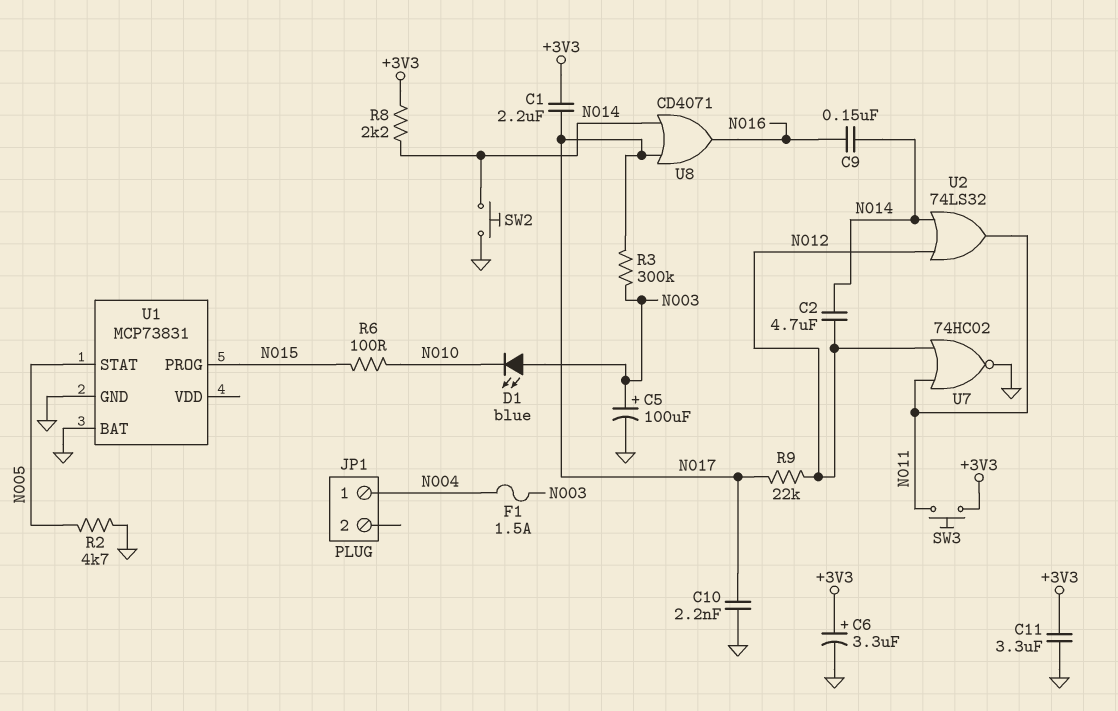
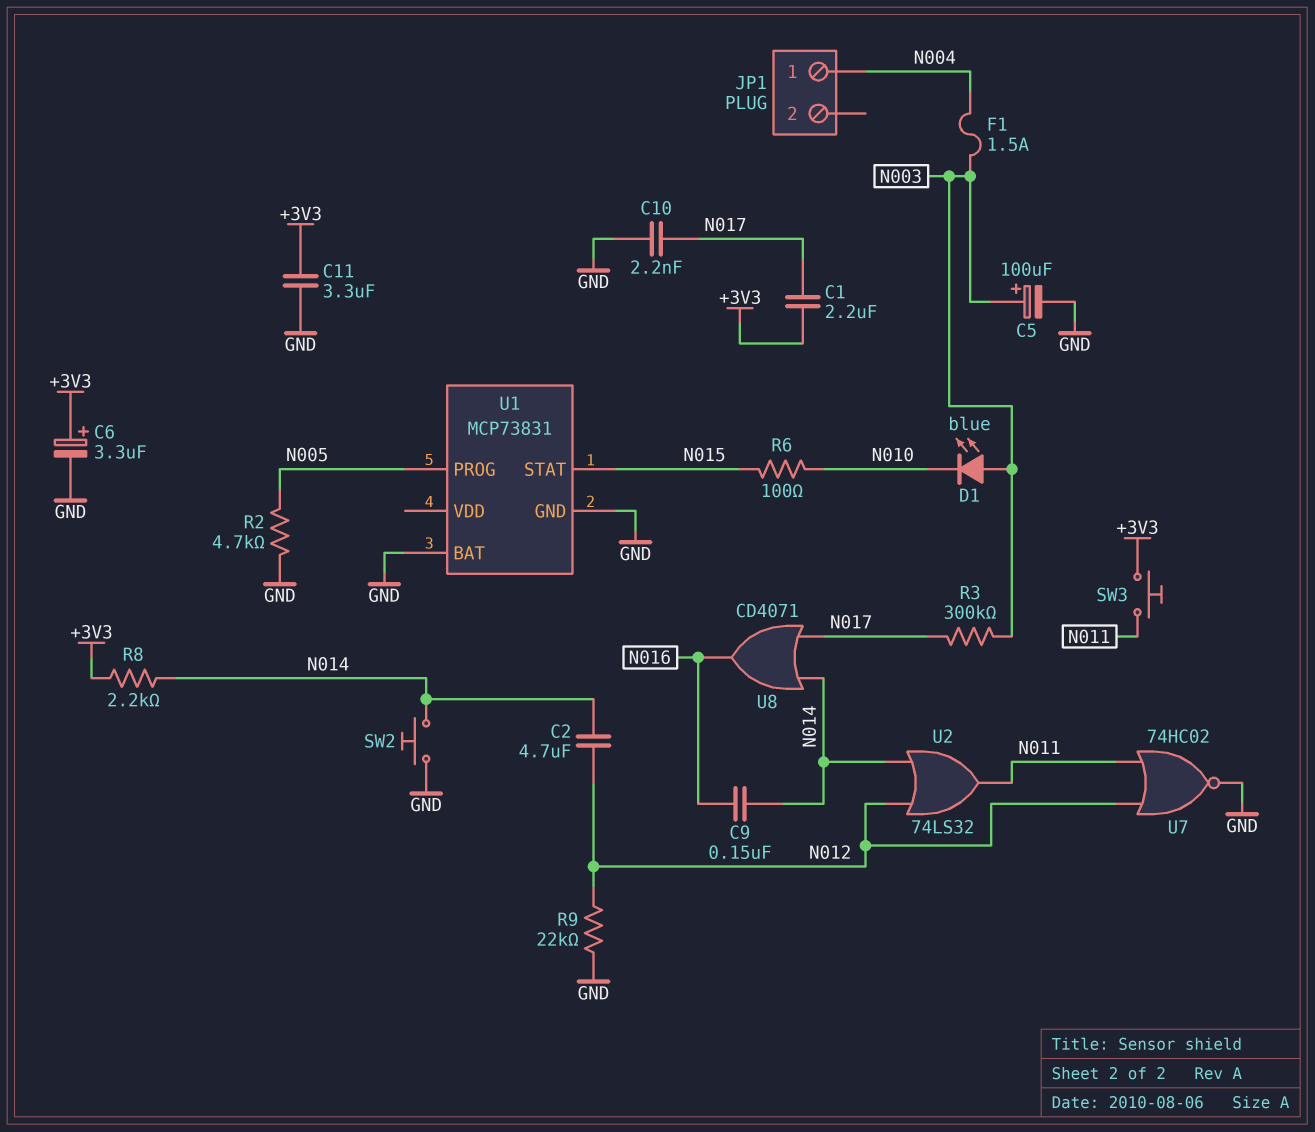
R9: 22k (N012, N017) -> 22k (GND, N012)
U1 pin PROG: N015 -> N005
U1 pin STAT: N005 -> N015

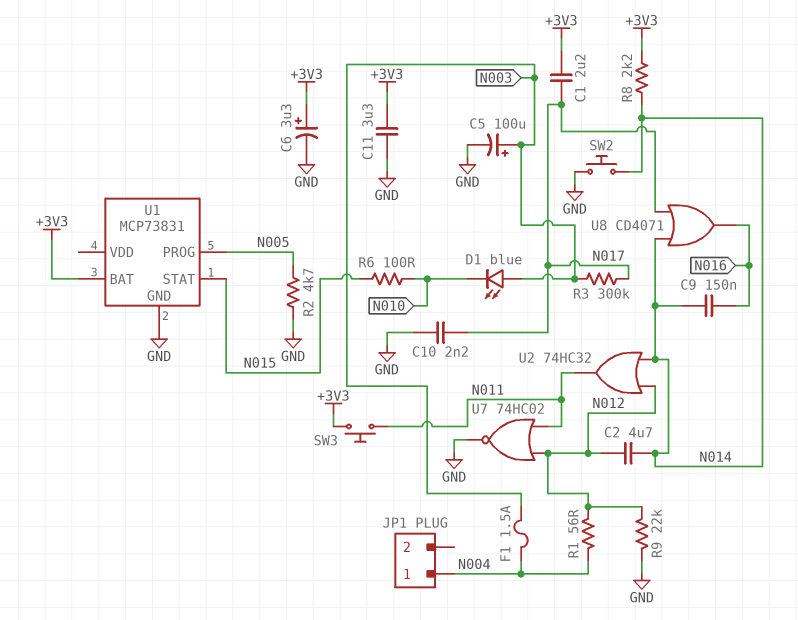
R1: none -> 56 (N004, N012)
U1 pin BAT: GND -> +3V3
U2: OR 74LS32 (in N012, in N014, out N011) -> OR 74HC32 (in N012, in N014, out N011)

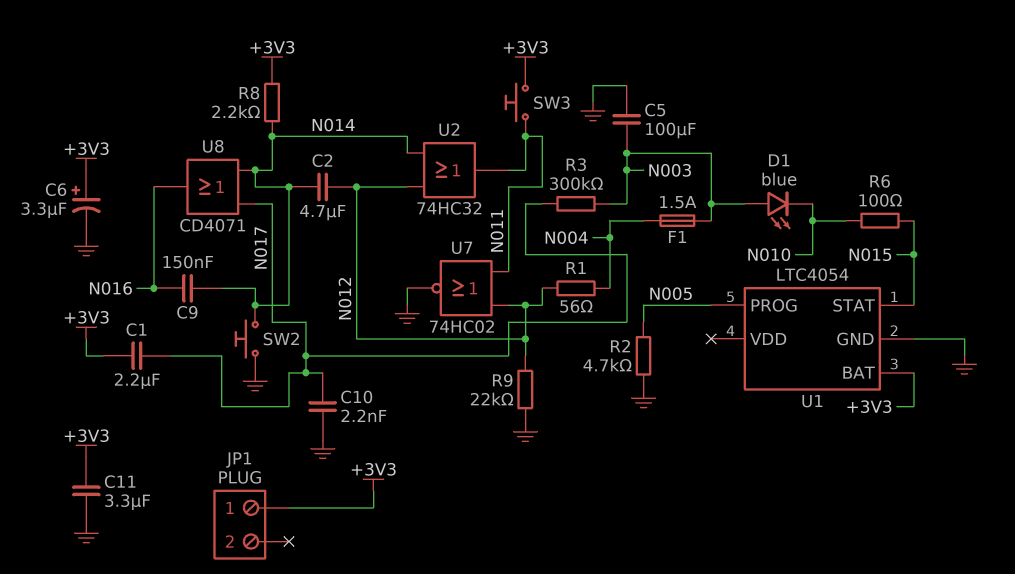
C5: 100uF (plus N003, minus GND) -> 100uF (GND, N003)
JP1 pin 1: N004 -> +3V3
U1: MCP73831 -> LTC4054

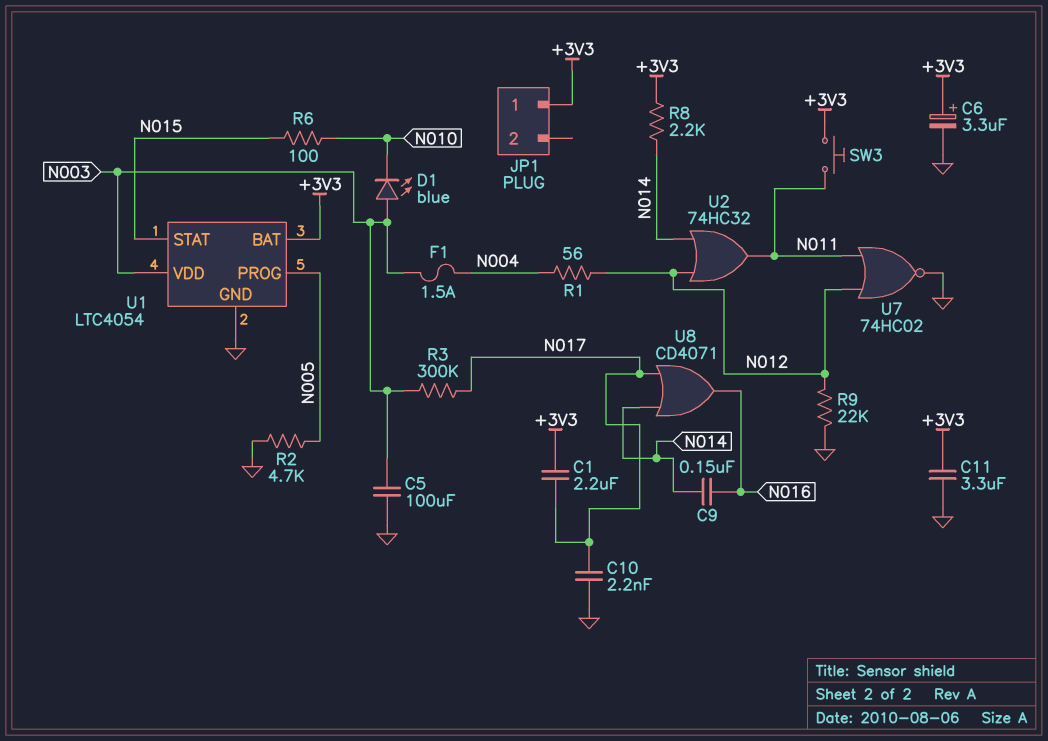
C2: 4.7uF (N012, N014) -> none
SW2: button (GND, N014) -> none
U1 pin VDD: none -> N003

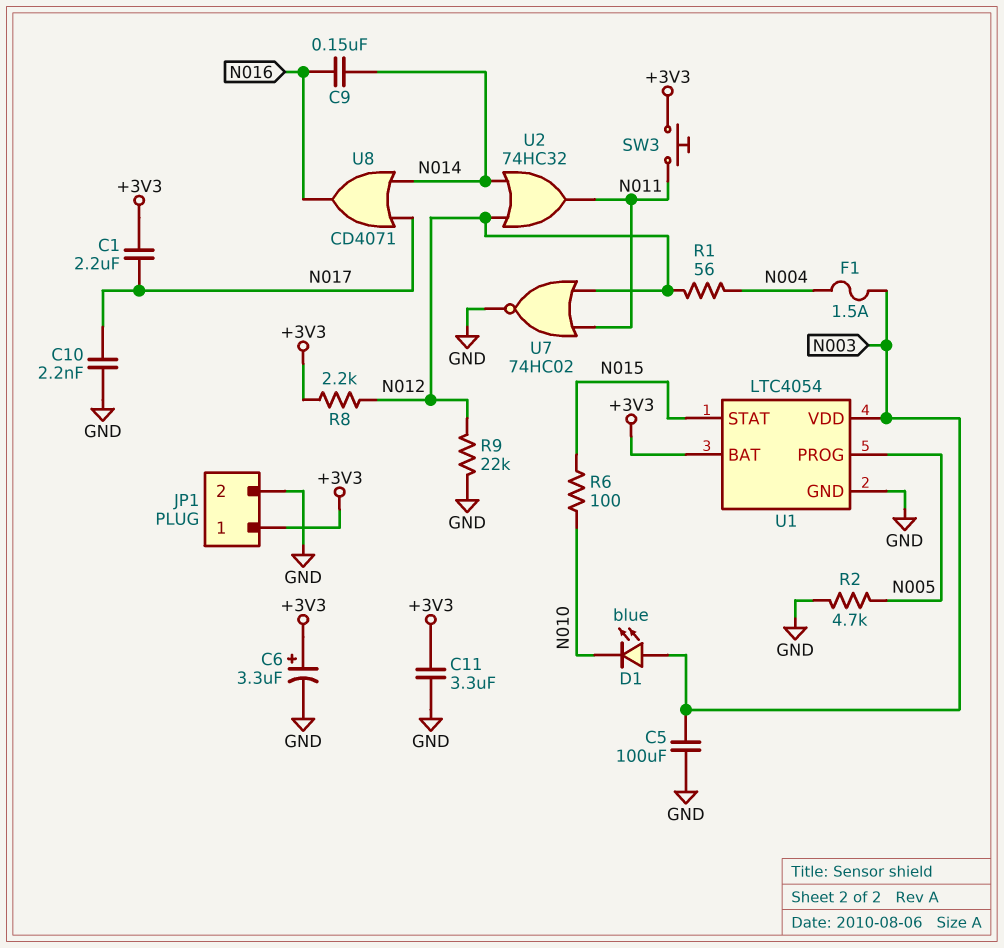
JP1 pin 2: none -> GND
R3: 300k (N003, N017) -> none
R8: 2.2k (+3V3, N014) -> 2.2k (+3V3, N012)

